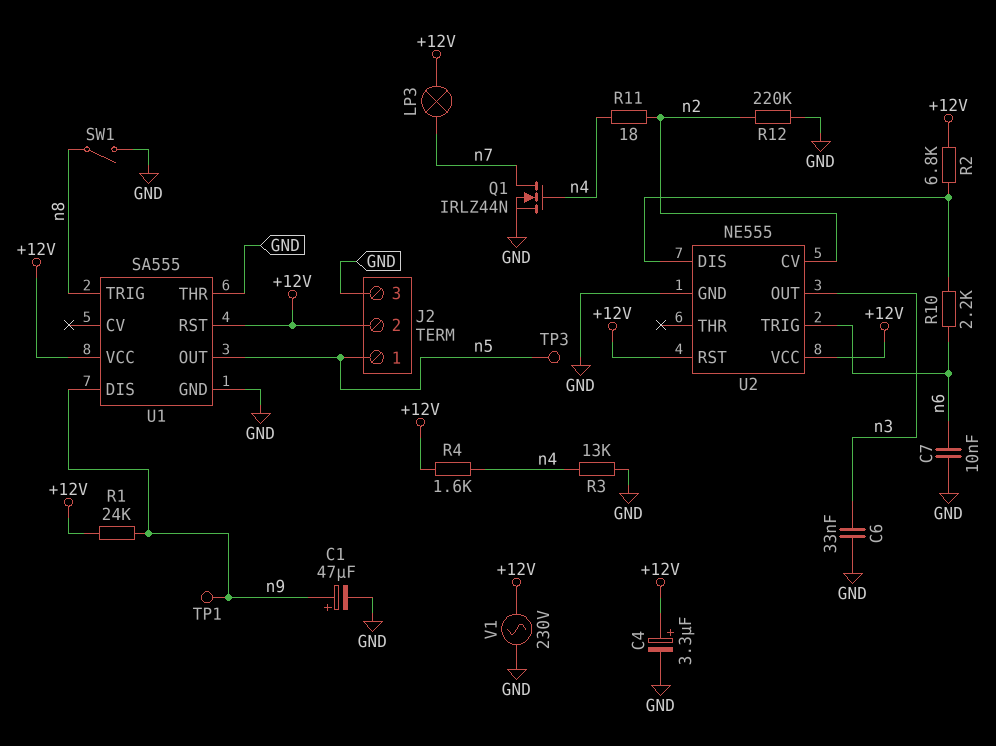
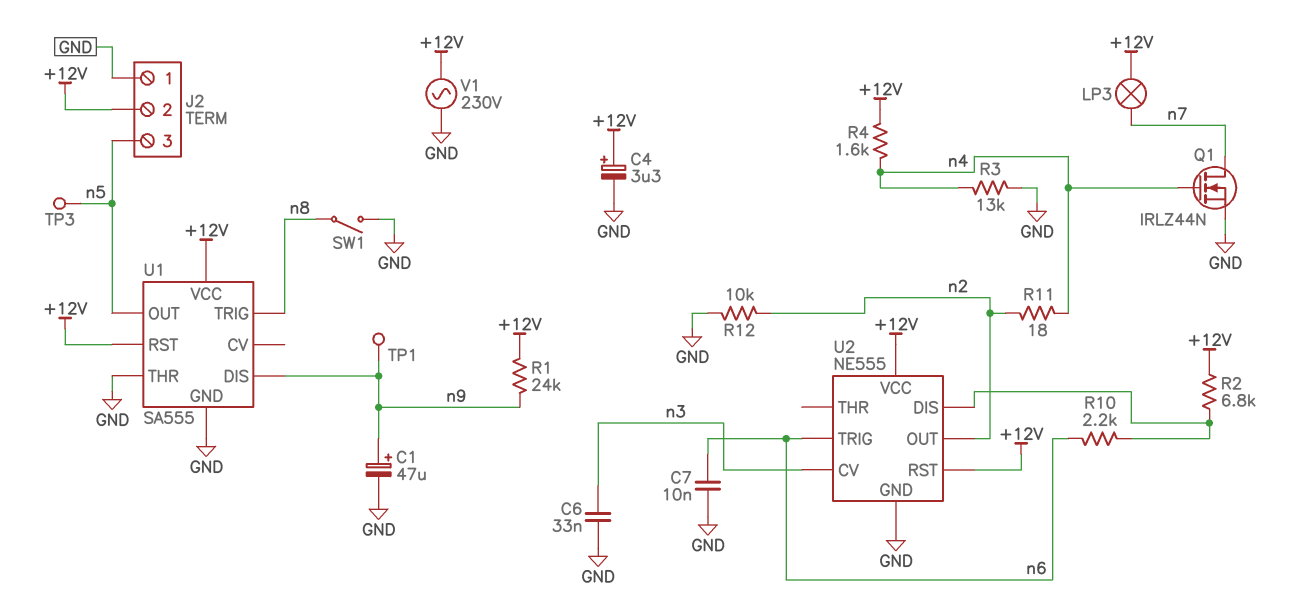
J2 pin 1: n5 -> GND
J2 pin 3: GND -> n5
R12: 220k (GND, n2) -> 10k (GND, n2)
U2 pin CV: n2 -> n3
U2 pin OUT: n3 -> n2

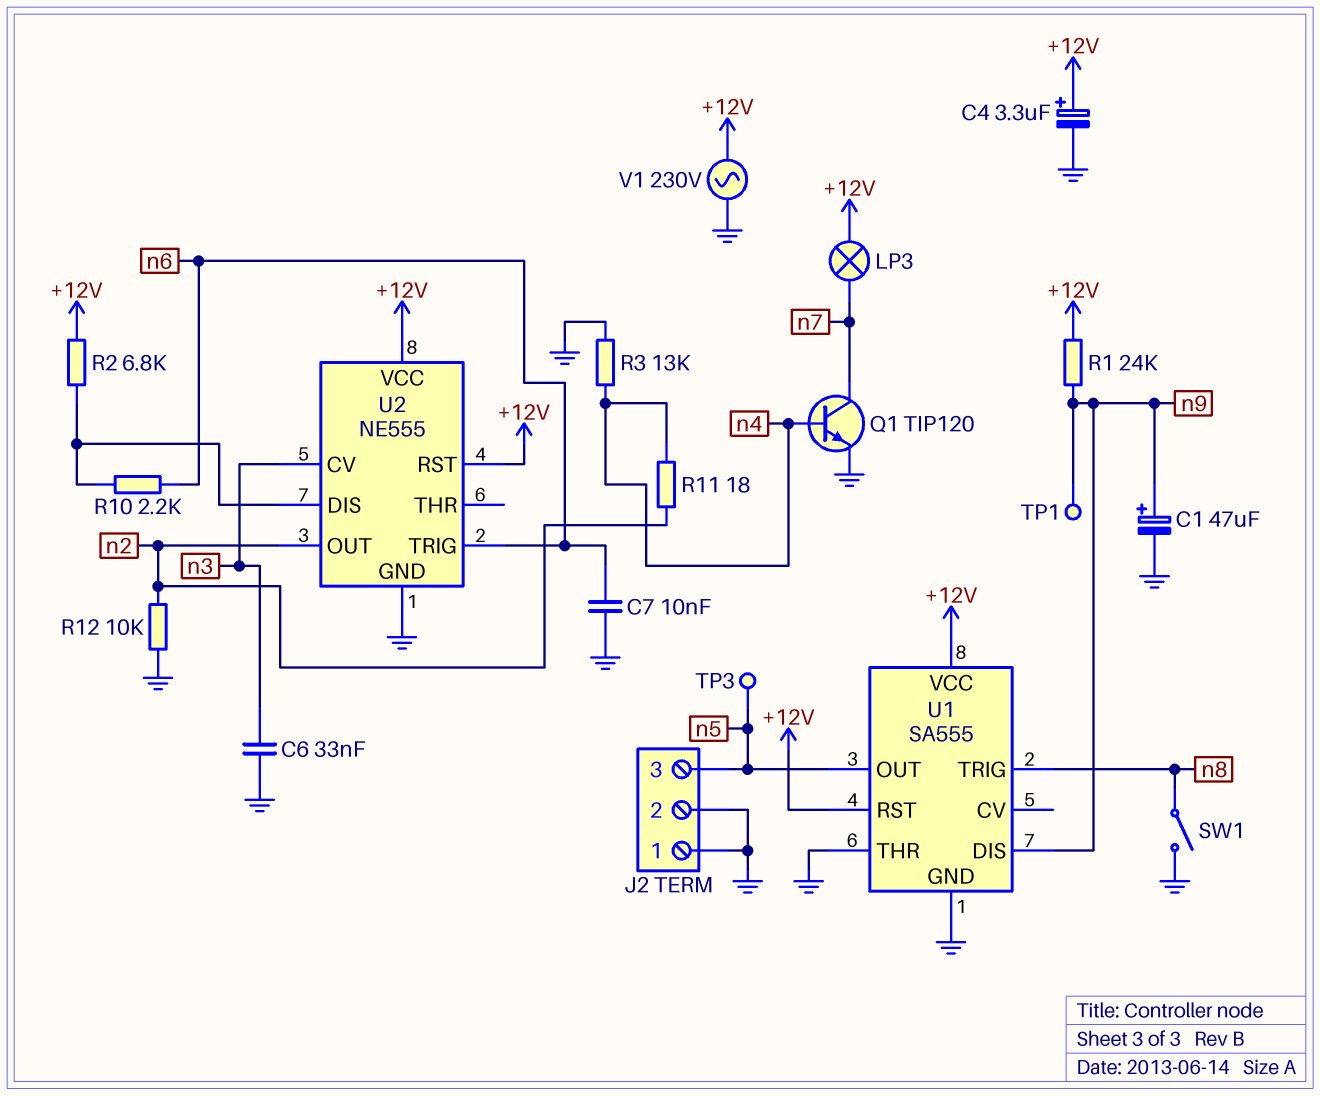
J2 pin 2: +12V -> GND
Q1: NMOS IRLZ44N (G n4, D n7, S GND) -> NPN TIP120 (B n4, C n7, E GND)
R4: 1.6k (+12V, n4) -> none

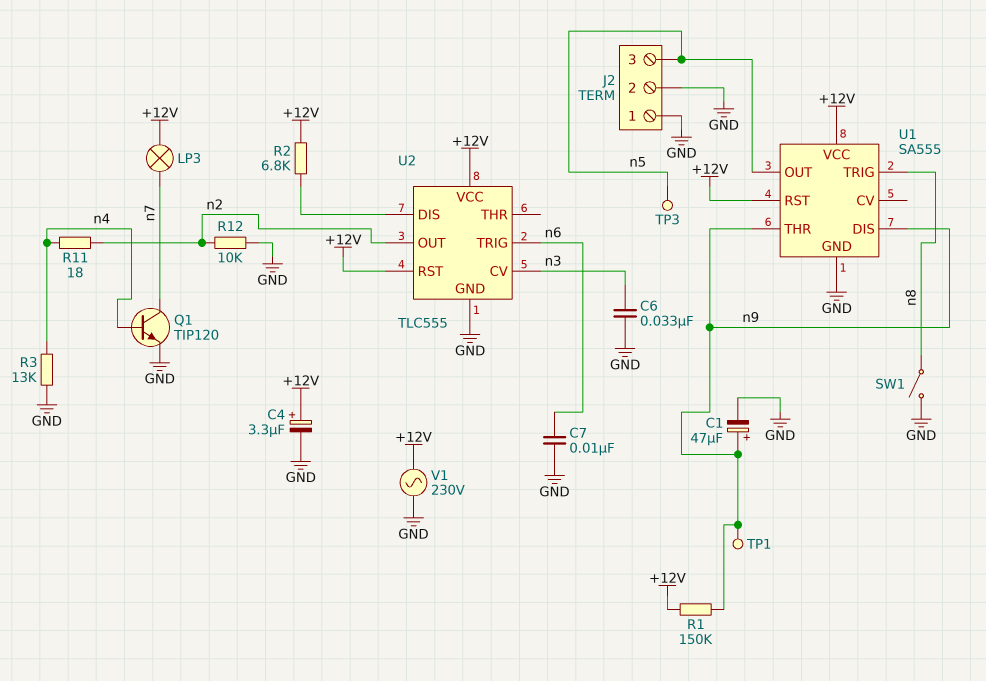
R1: 24k (+12V, n9) -> 150k (+12V, n9)
R10: 2.2k (U2/DIS, n6) -> none
U1 pin THR: GND -> n9
U2: NE555 -> TLC555

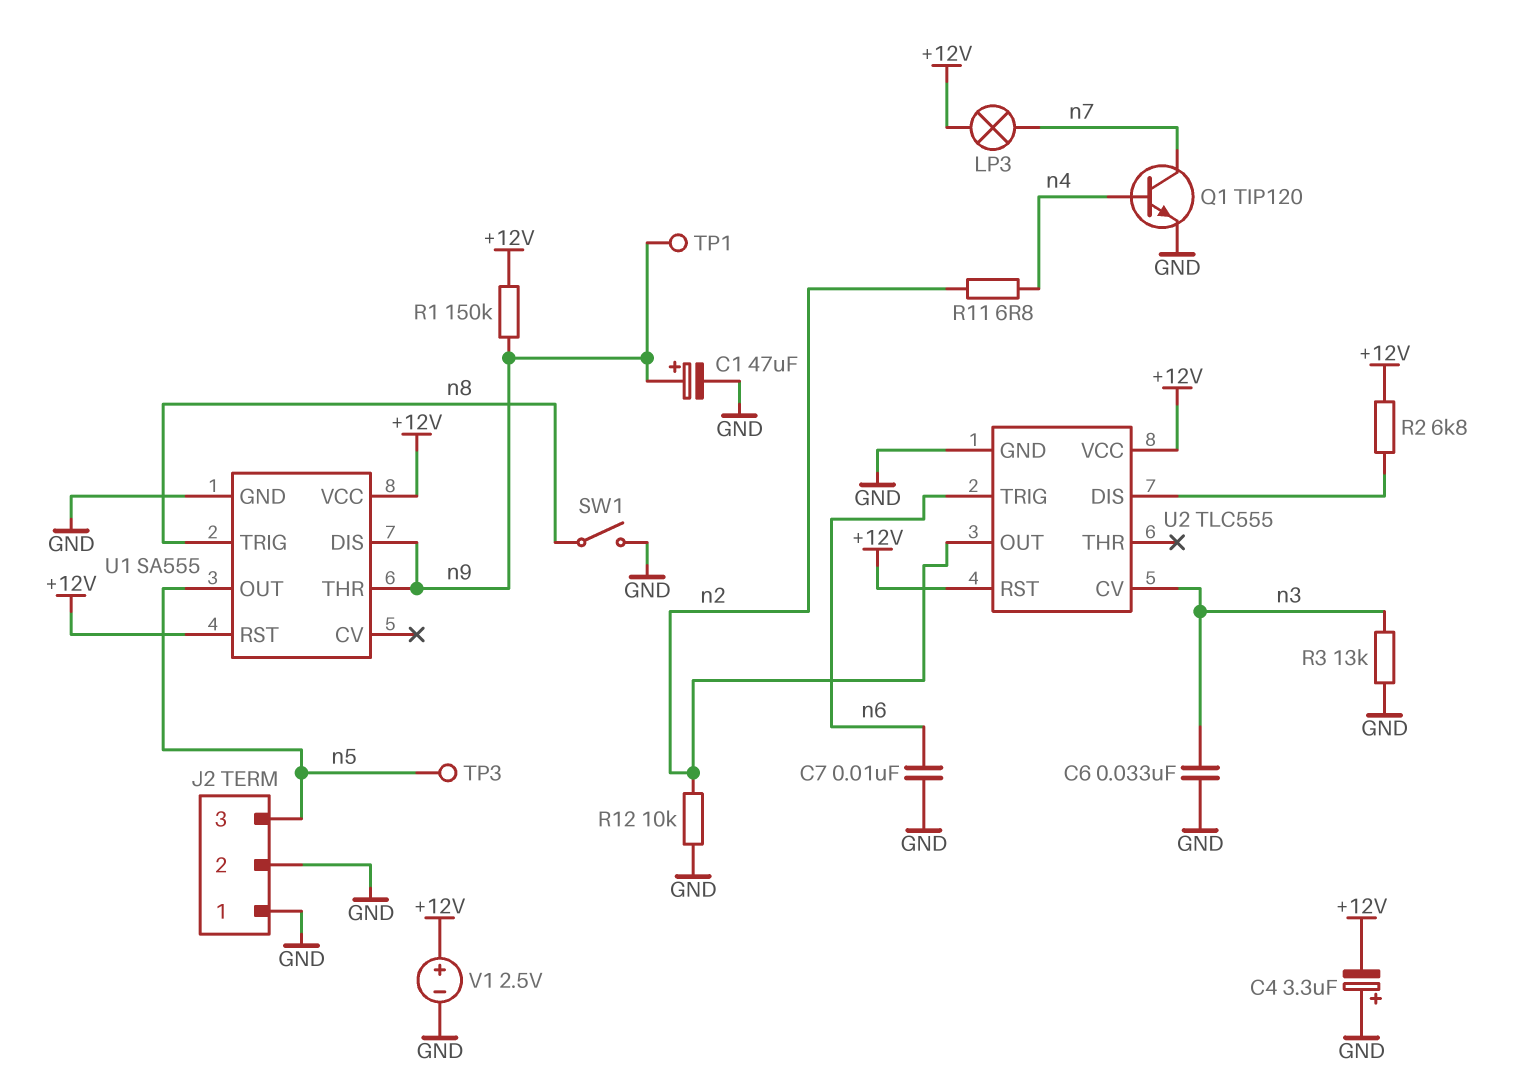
C4: 3.3uF (plus +12V, minus GND) -> 3.3uF (plus GND, minus +12V)
R3: 13k (GND, n4) -> 13k (GND, n3)
R11: 18 (n2, n4) -> 6.8 (n2, n4)
V1: AC 230V (+12V, GND) -> 2.5V (plus +12V, minus GND)

